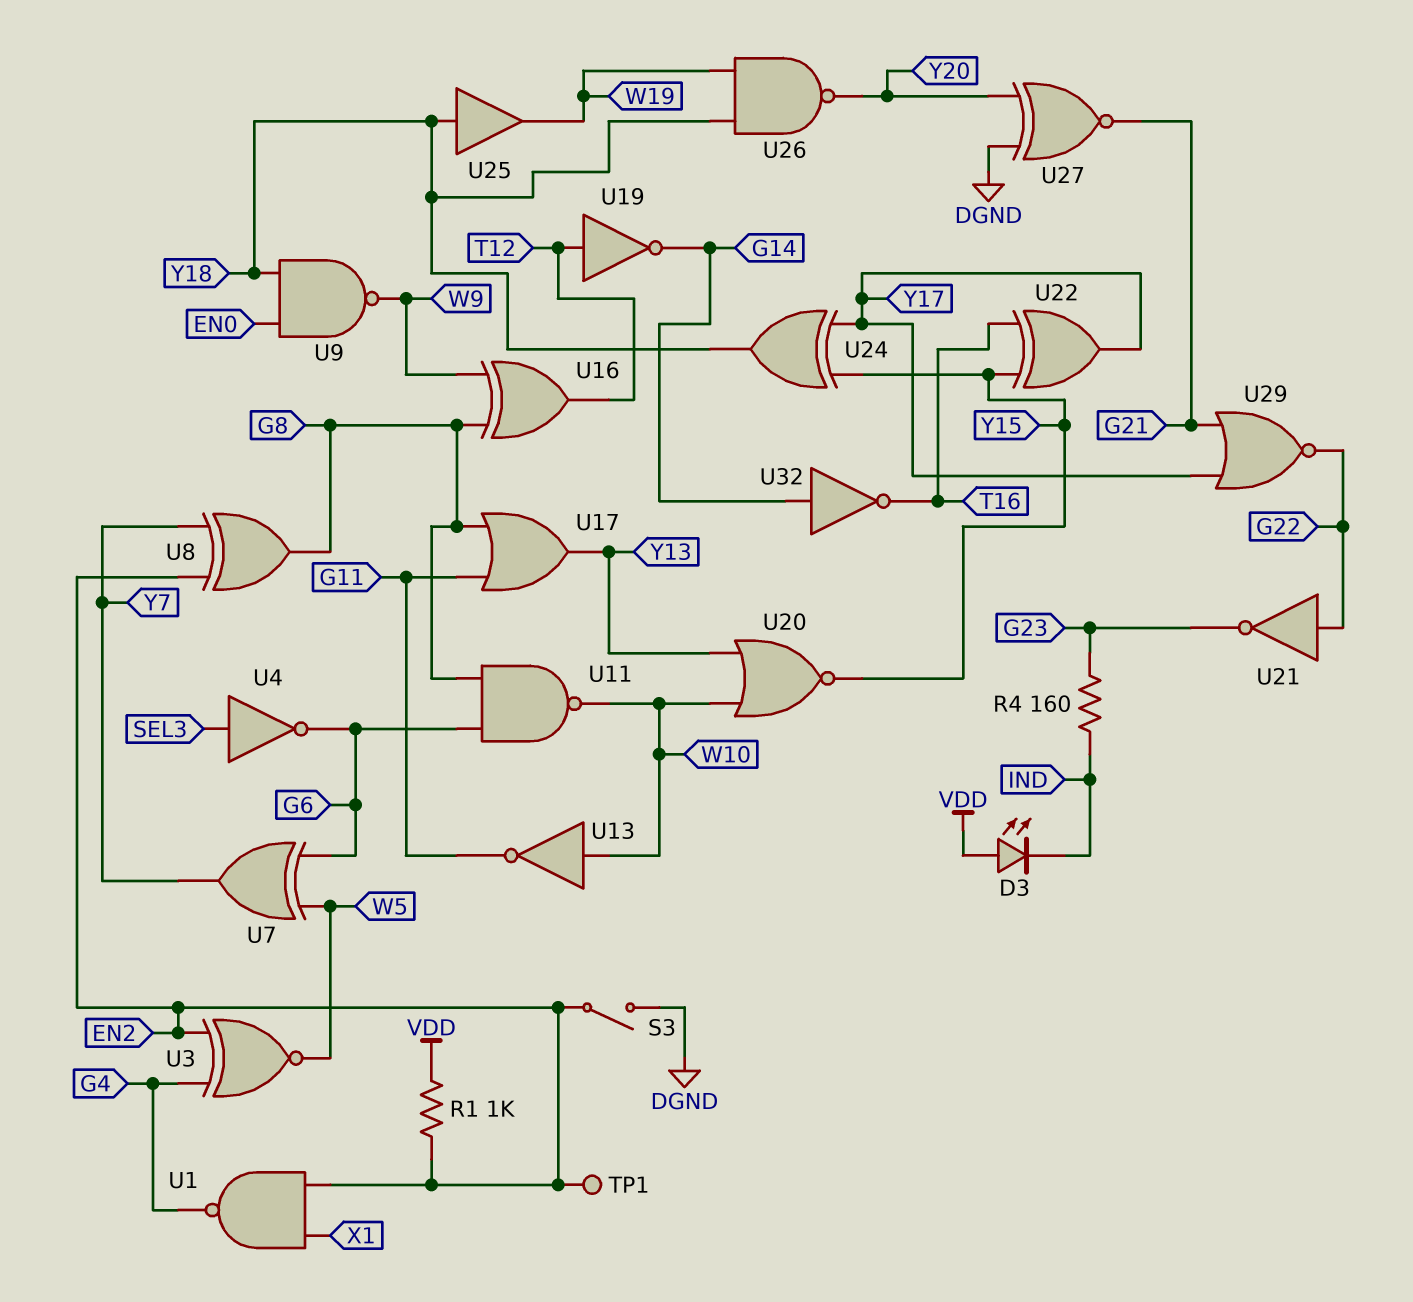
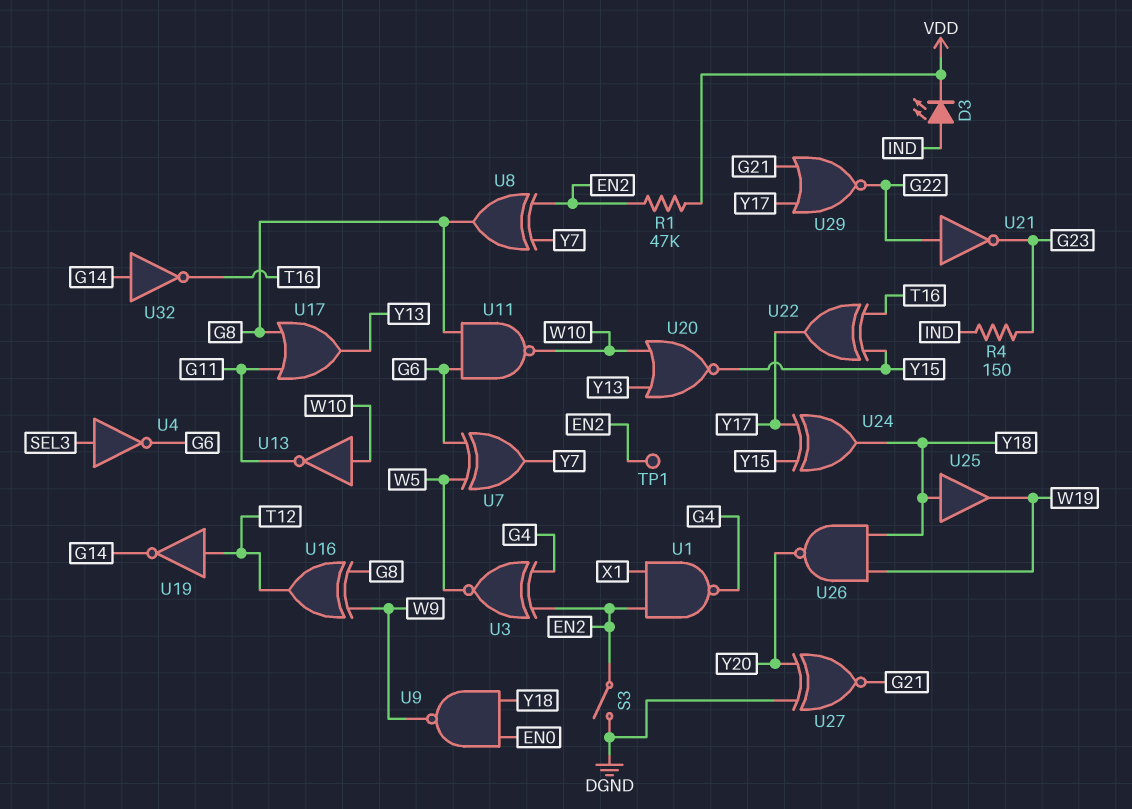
D3: LED (A VDD, K IND) -> LED (A IND, K VDD)
R1: 1k (EN2, VDD) -> 47k (EN2, VDD)
R4: 160 (G23, IND) -> 150 (G23, IND)

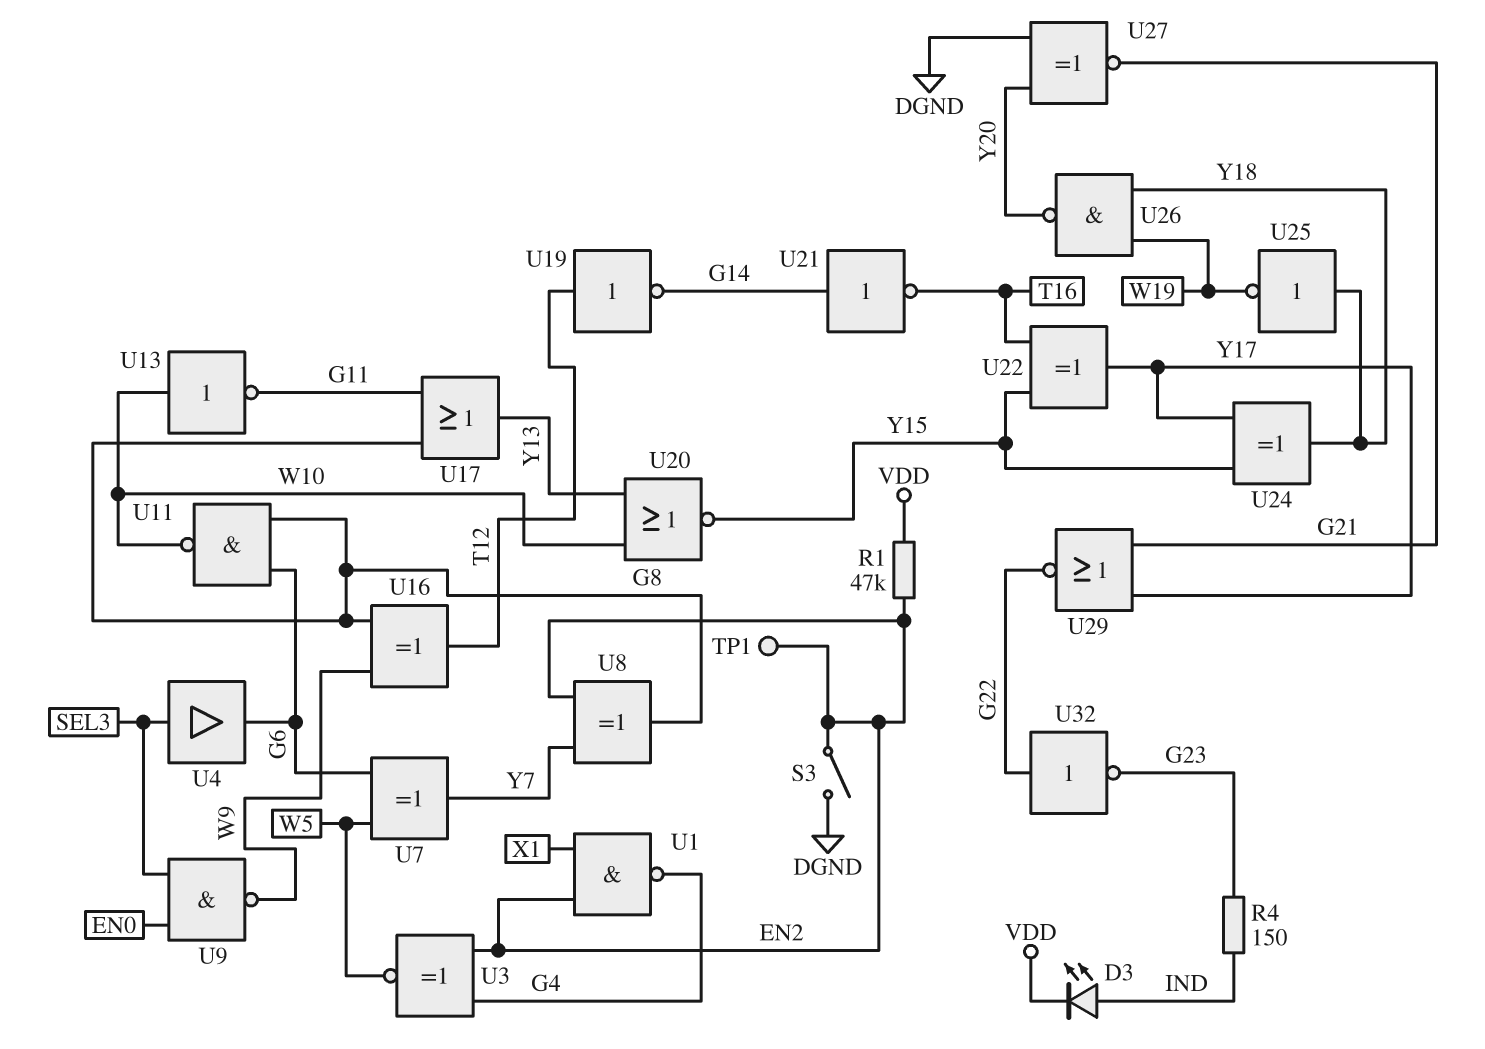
U4: NOT (in SEL3, out G6) -> buffer (in SEL3, out G6)
U9: NAND (in EN0, in Y18, out W9) -> NAND (in EN0, in SEL3, out W9)
U21: NOT (in G22, out G23) -> NOT (in G14, out T16)
U25: buffer (in Y18, out W19) -> NOT (in Y18, out W19)
U32: NOT (in G14, out T16) -> NOT (in G22, out G23)

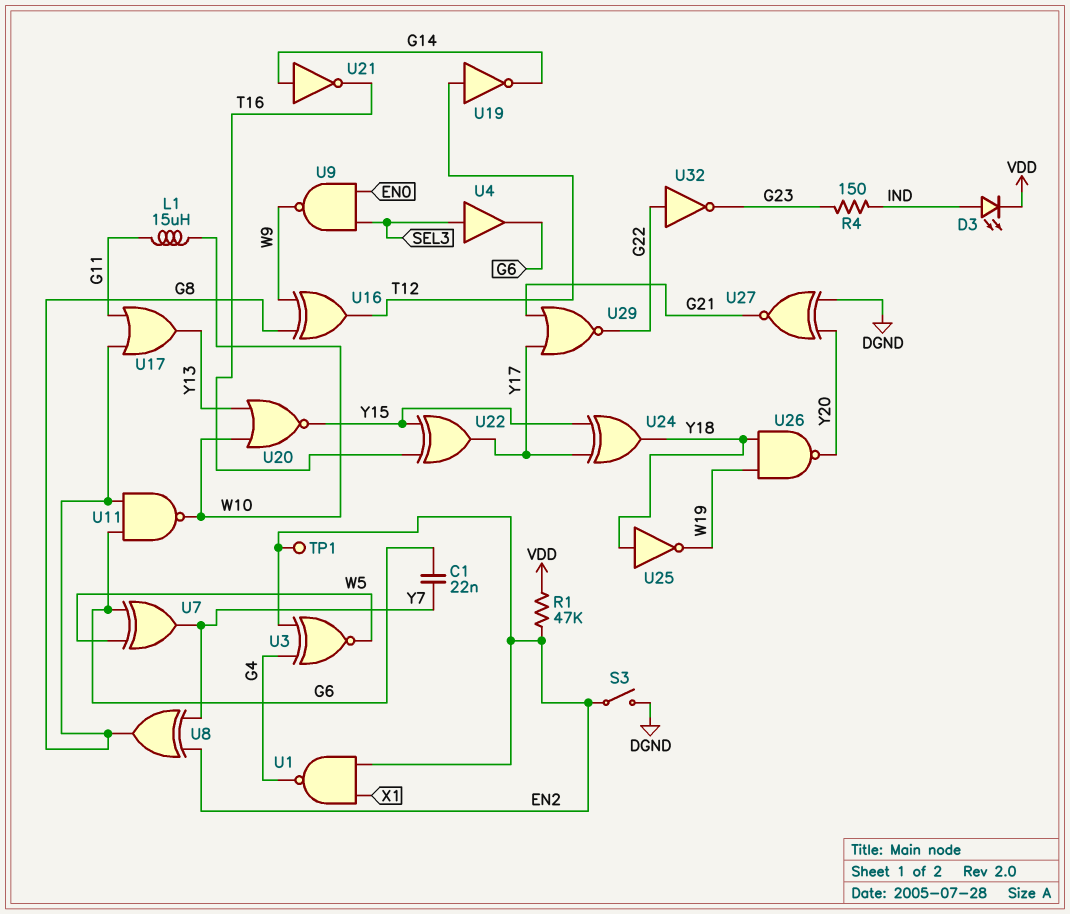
C1: none -> 22nF (G6, Y7)
L1: none -> 15uH (G11, W10)
U13: NOT (in W10, out G11) -> none

